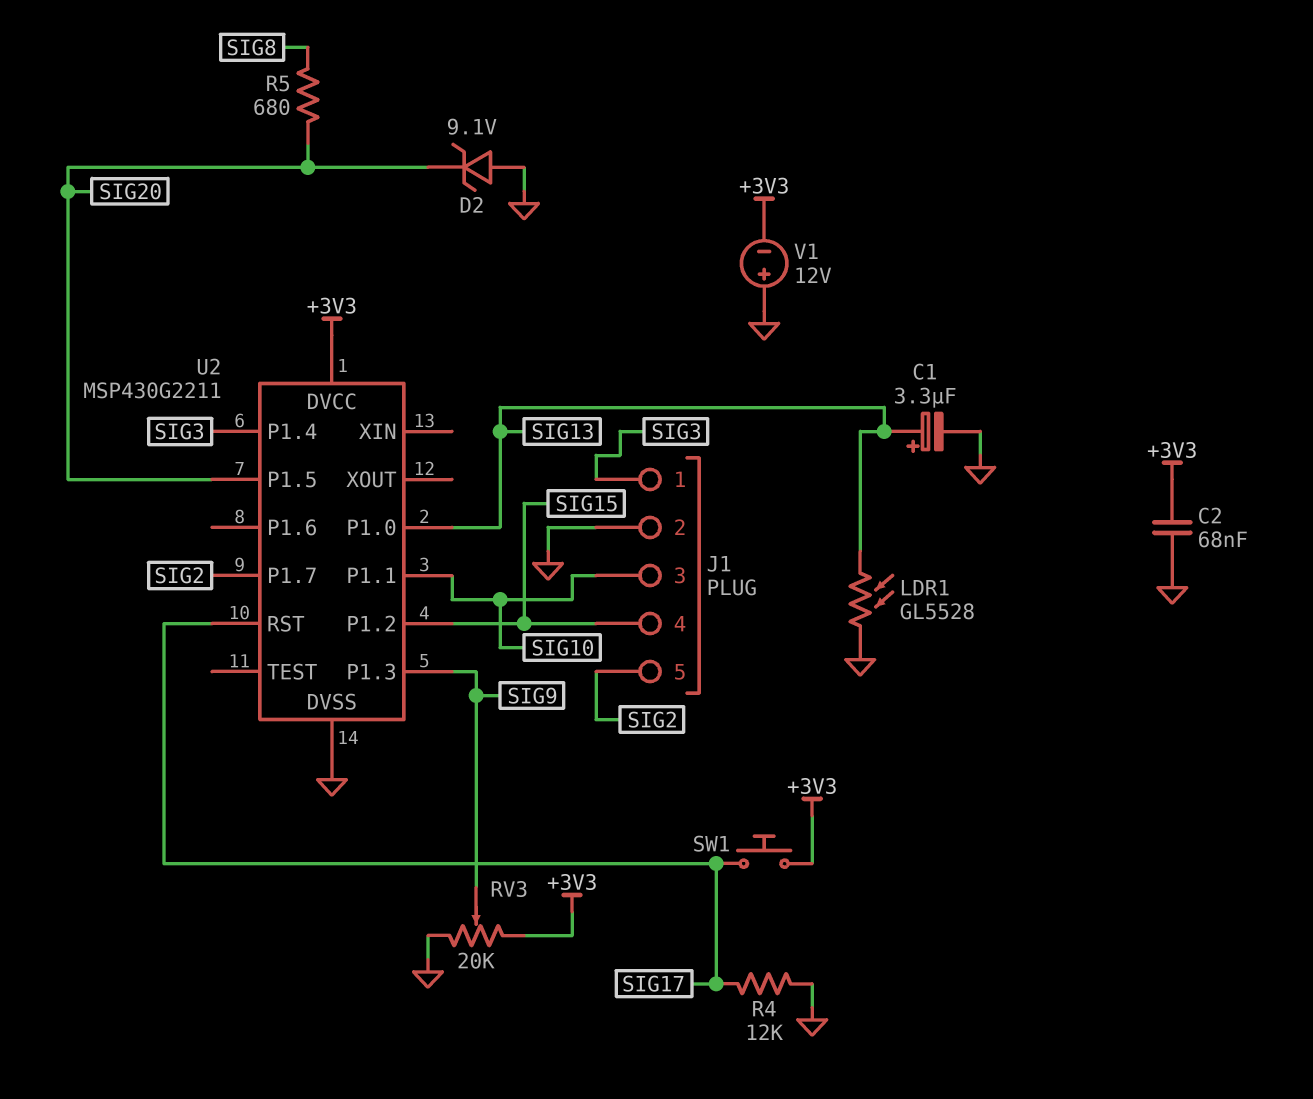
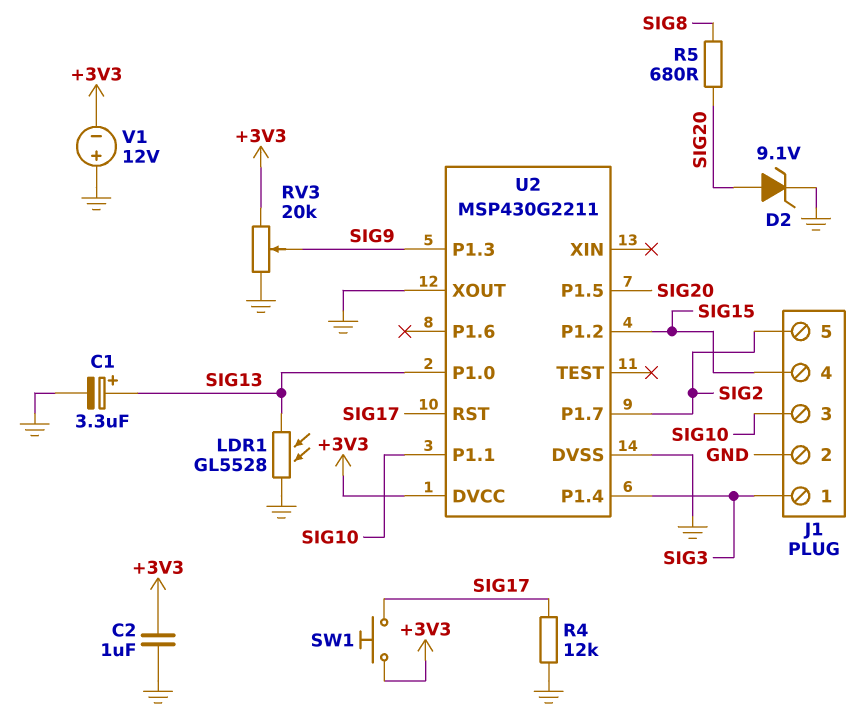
C2: 68nF (+3V3, GND) -> 1uF (+3V3, GND)
D2: zener 9.1V (A GND, K SIG20) -> zener 9.1V (A SIG20, K GND)
U2 pin XOUT: none -> GND

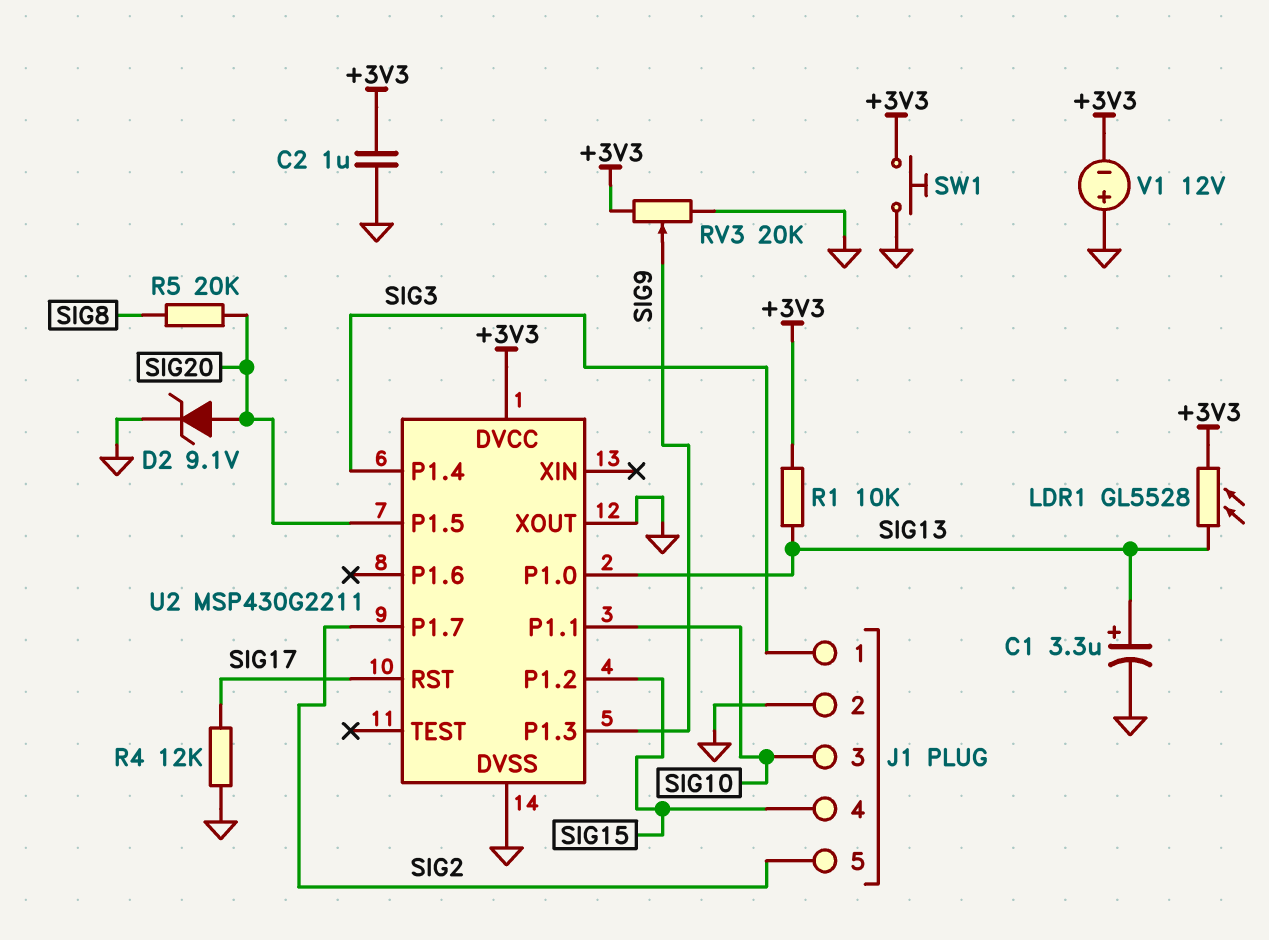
LDR1: GL5528 (GND, SIG13) -> GL5528 (+3V3, SIG13)
R1: none -> 10k (+3V3, SIG13)
R5: 680 (SIG8, SIG20) -> 20k (SIG8, SIG20)
SW1: button (+3V3, SIG17) -> button (+3V3, GND)

